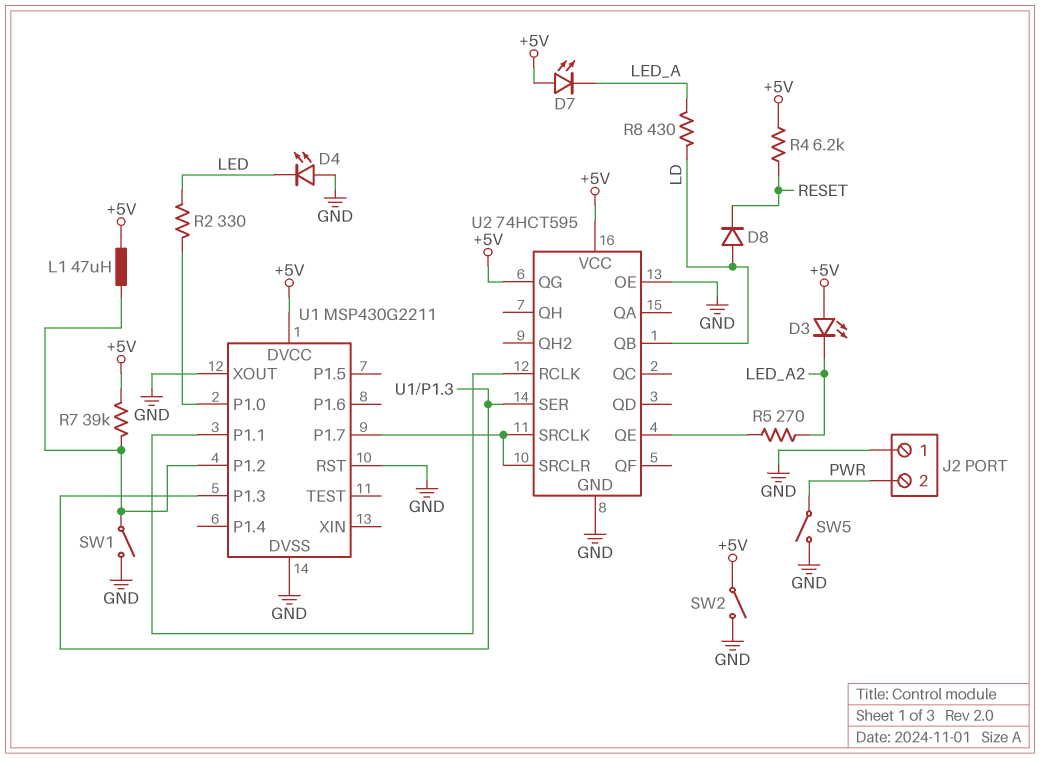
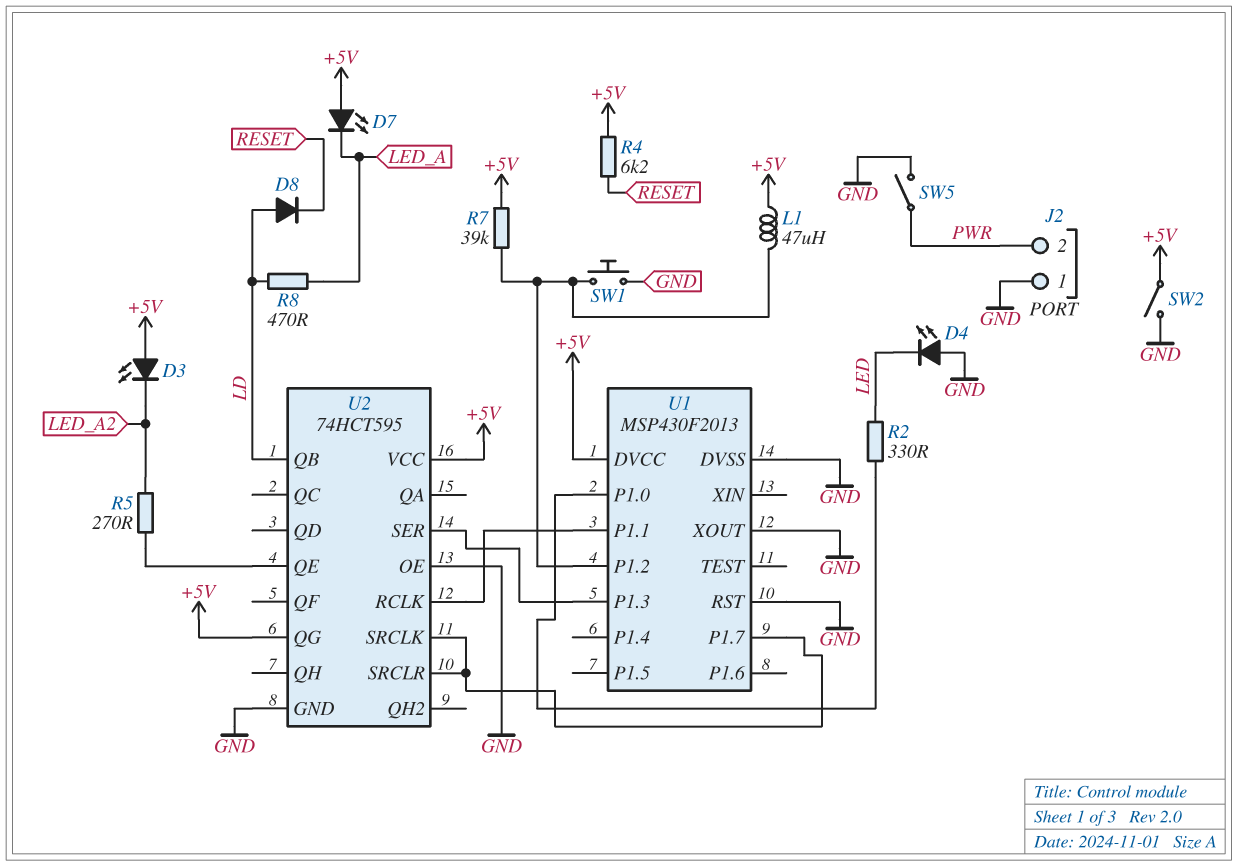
R8: 430 (LD, LED_A) -> 470 (LD, LED_A)
SW1: switch (GND, U1/P1.2) -> button (GND, U1/P1.2)
U1: MSP430G2211 -> MSP430F2013

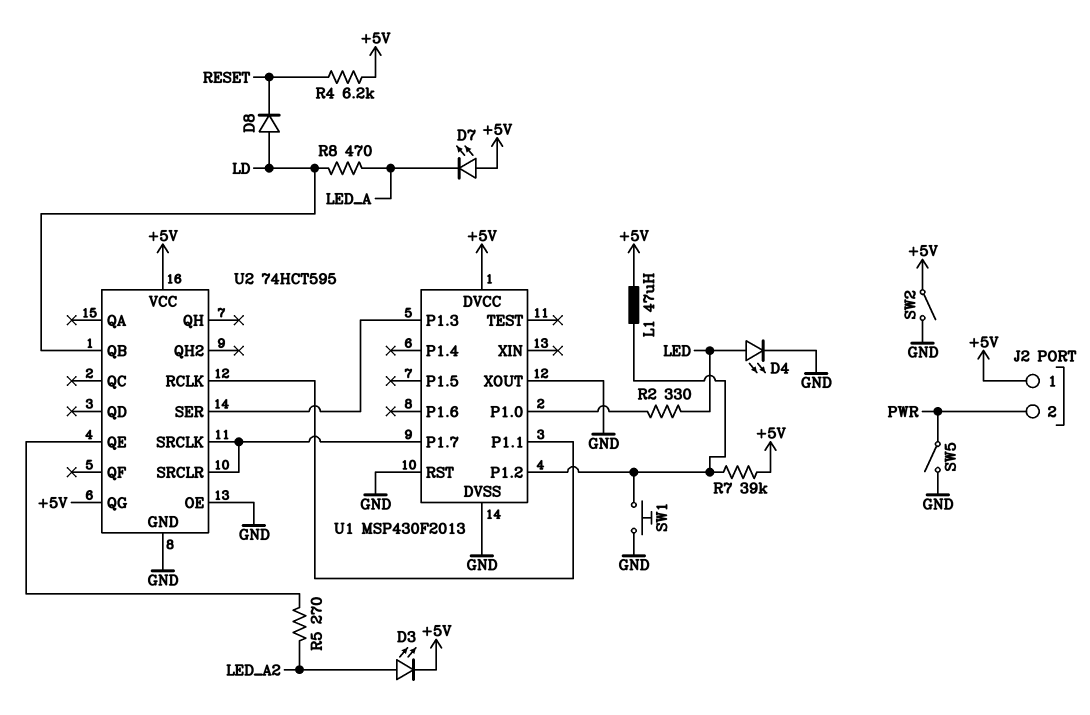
D3: LED (A +5V, K LED_A2) -> LED (A LED_A2, K +5V)
D4: LED (A GND, K LED) -> LED (A LED, K GND)
J2 pin 1: GND -> +5V

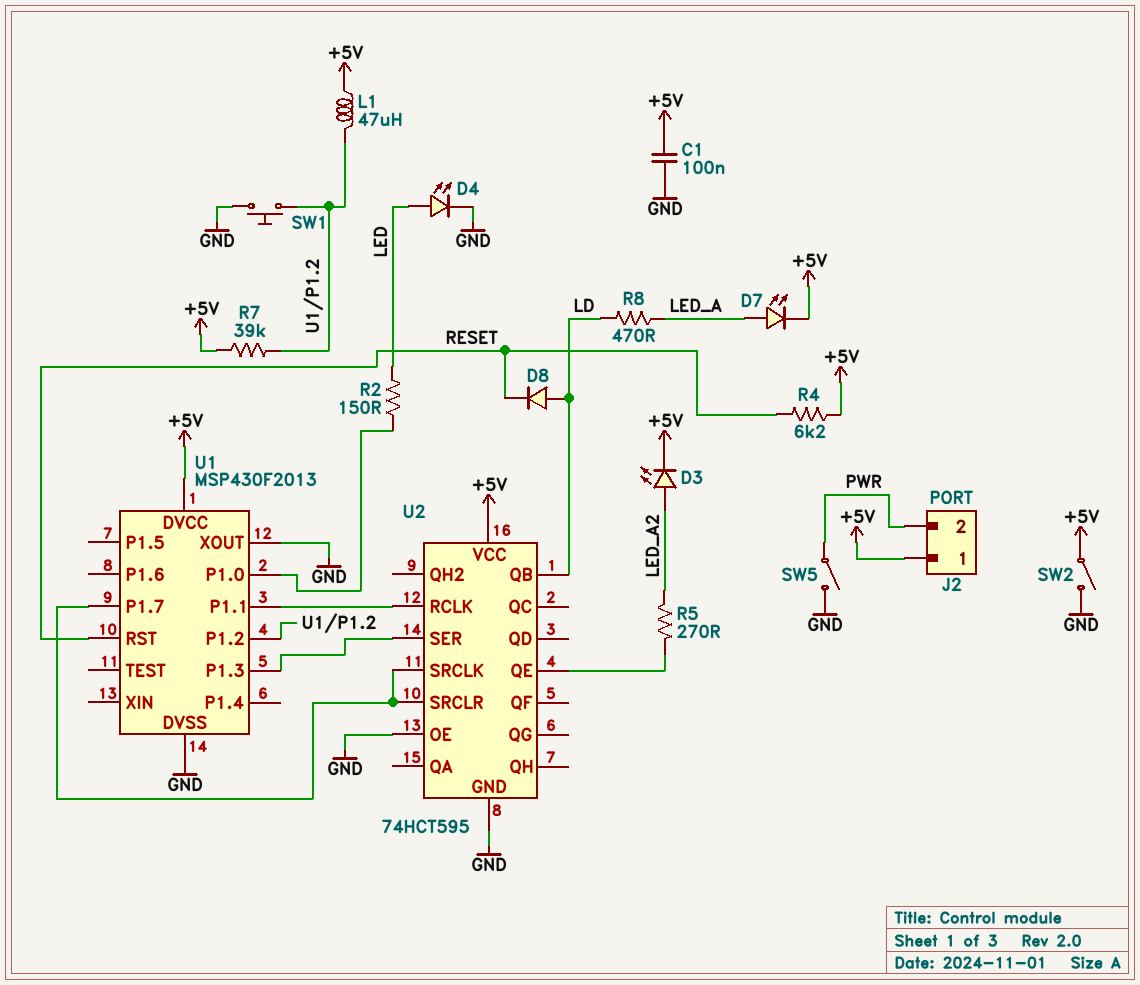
C1: none -> 100nF (+5V, GND)
D7: LED (A +5V, K LED_A) -> LED (A LED_A, K +5V)
R2: 330 (LED, U1/P1.0) -> 150 (LED, U1/P1.0)
U1 pin RST: GND -> RESET
U2 pin QG: +5V -> none

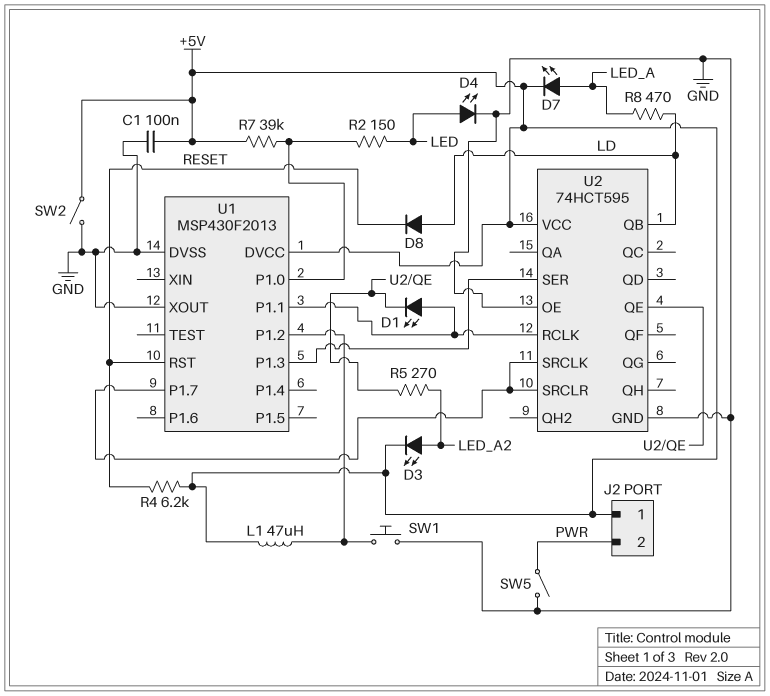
D1: none -> LED (A U1/P1.1, K U2/QE)
R7: 39k (+5V, U1/P1.2) -> 39k (+5V, U1/P1.0)

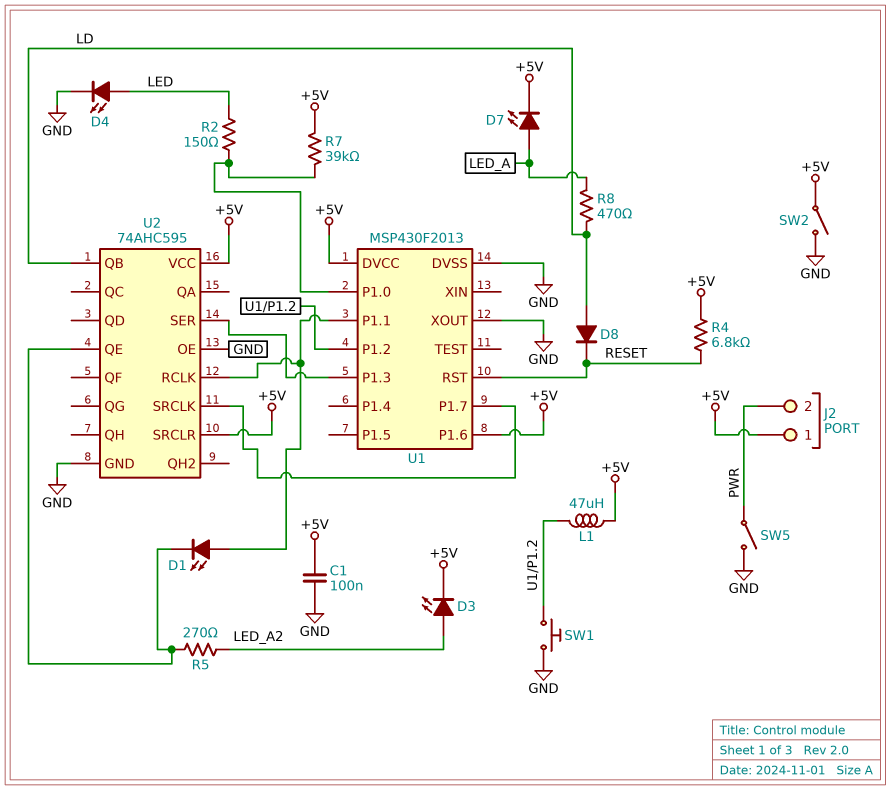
R4: 6.2k (+5V, RESET) -> 6.8k (+5V, RESET)
U1 pin P1.6: none -> +5V
U2: 74HCT595 -> 74AHC595
U2 pin SRCLR: U1/P1.7 -> +5V

